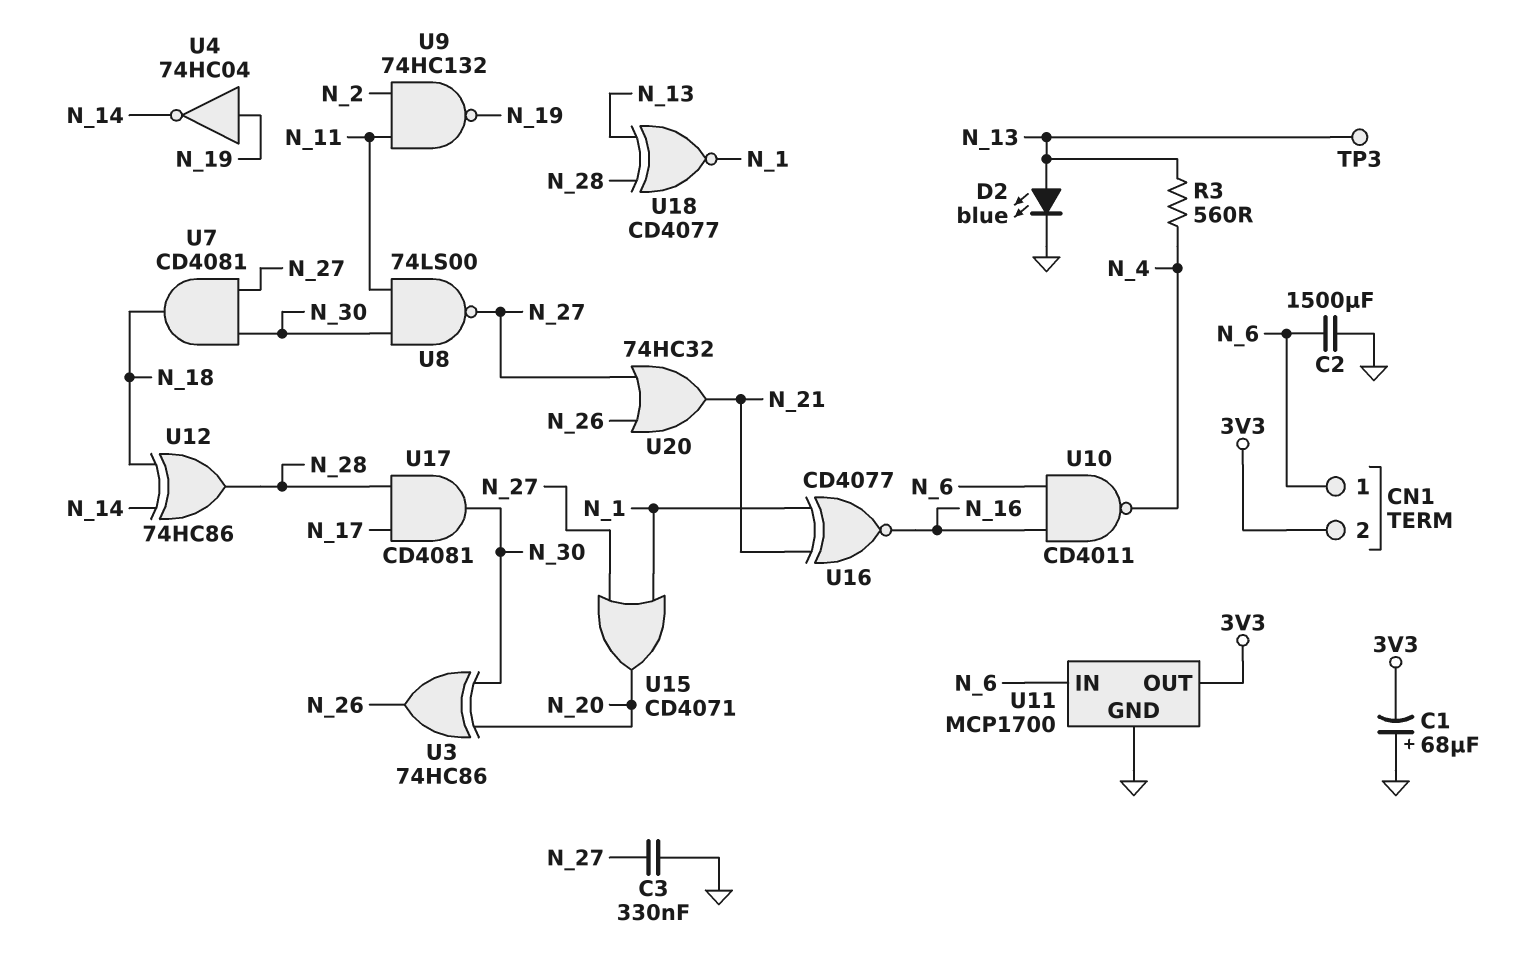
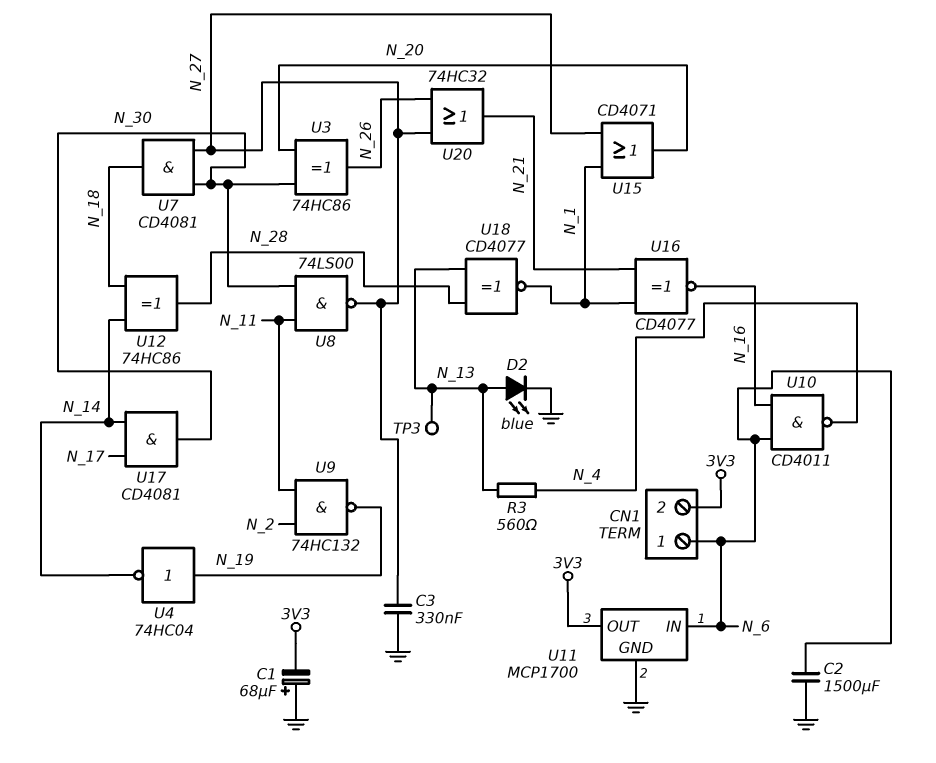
U17: AND CD4081 (in N_17, in N_28, out N_30) -> AND CD4081 (in N_14, in N_17, out N_30)

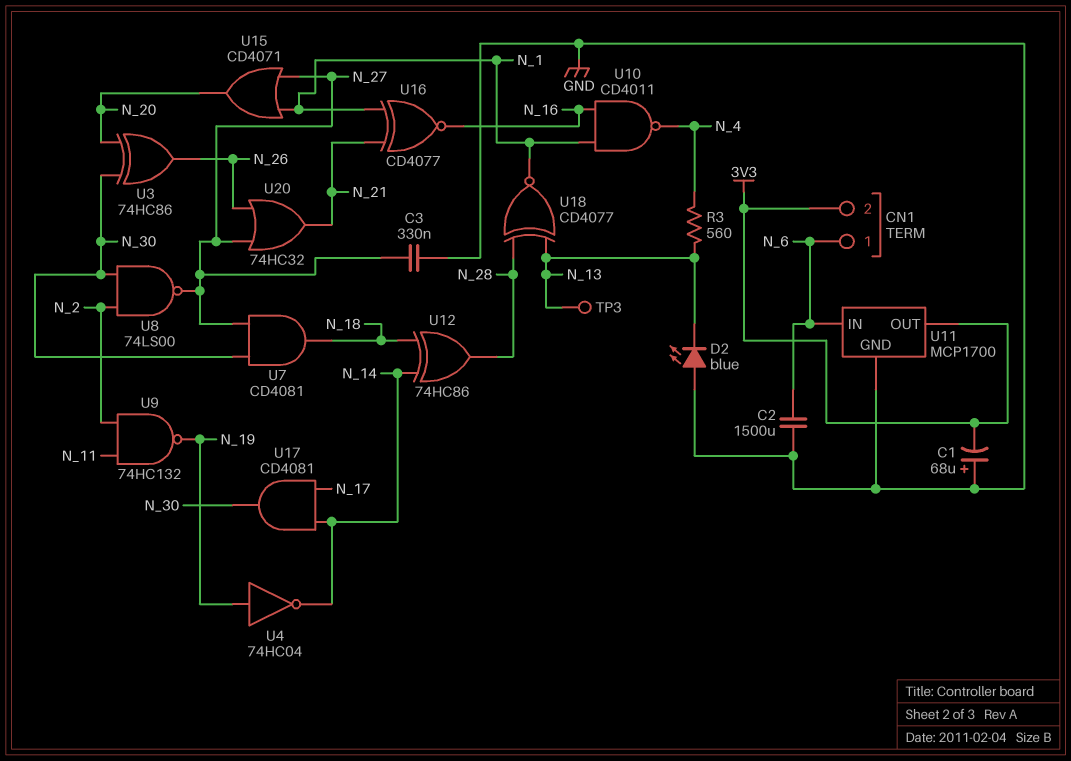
D2: LED blue (A N_13, K GND) -> LED blue (A GND, K N_13)
U8: NAND 74LS00 (in N_11, in N_30, out N_27) -> NAND 74LS00 (in N_2, in N_30, out N_27)
U10: NAND CD4011 (in N_6, in N_16, out N_4) -> NAND CD4011 (in N_1, in N_16, out N_4)

